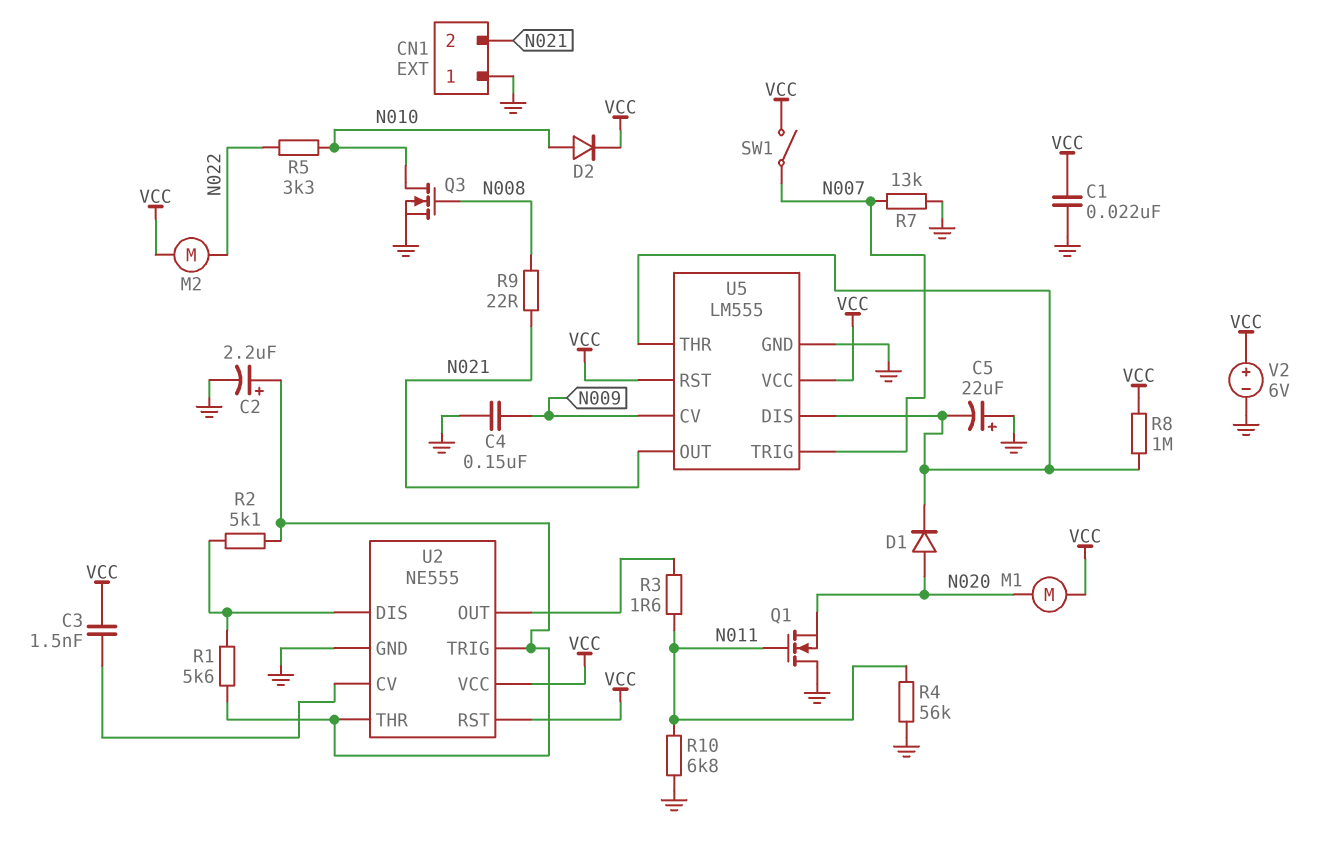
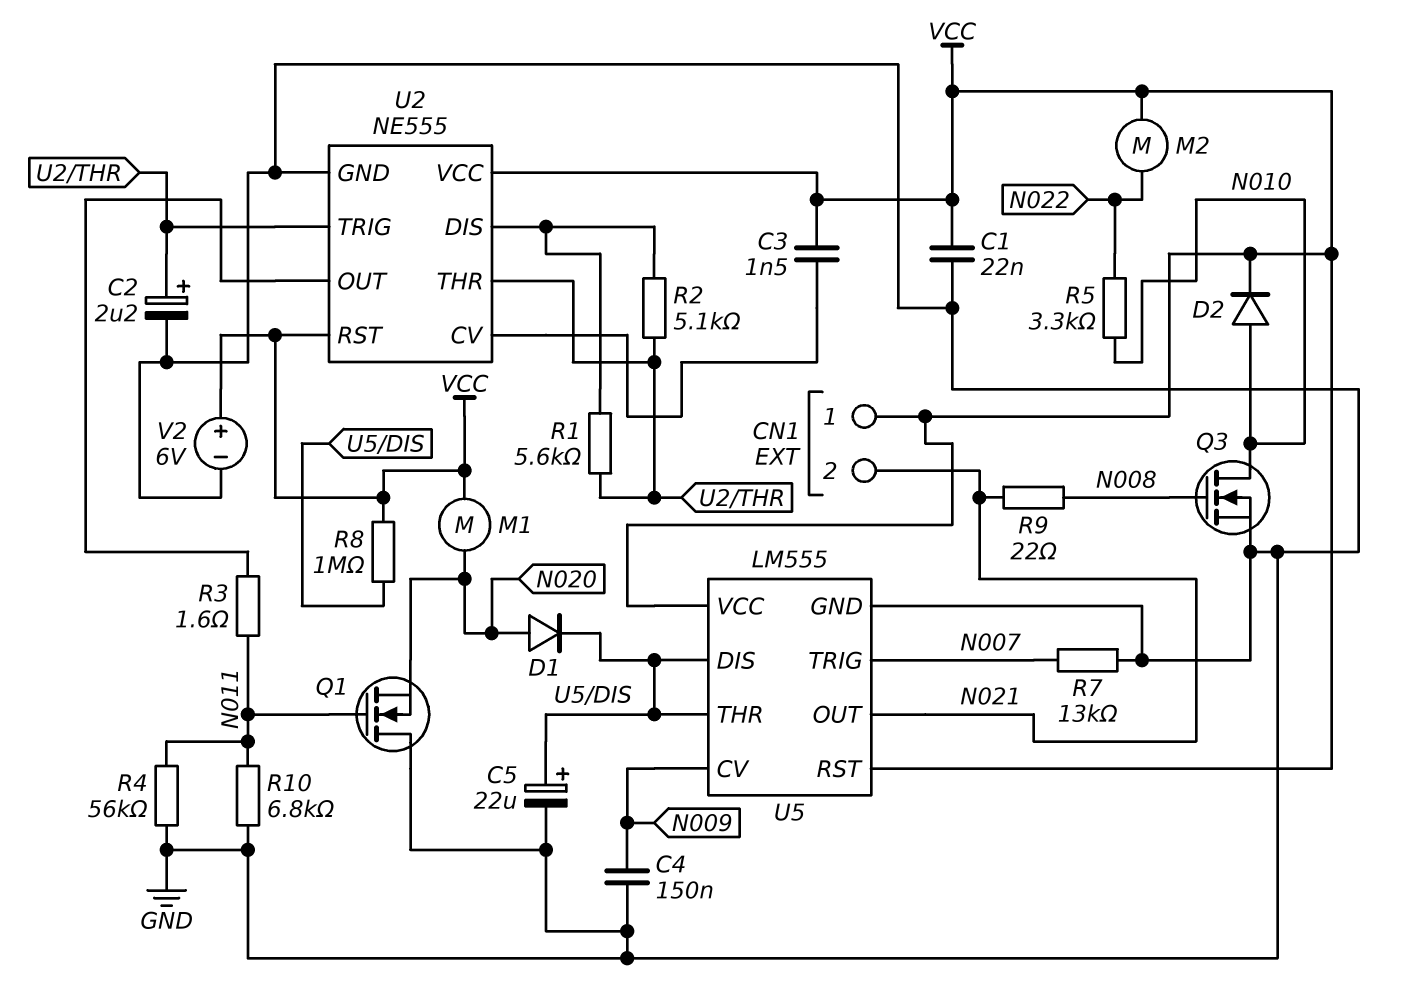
C5: 22uF (plus GND, minus U5/DIS) -> 22uF (plus U5/DIS, minus GND)
CN1 pin 1: GND -> VCC
SW1: switch (N007, VCC) -> none

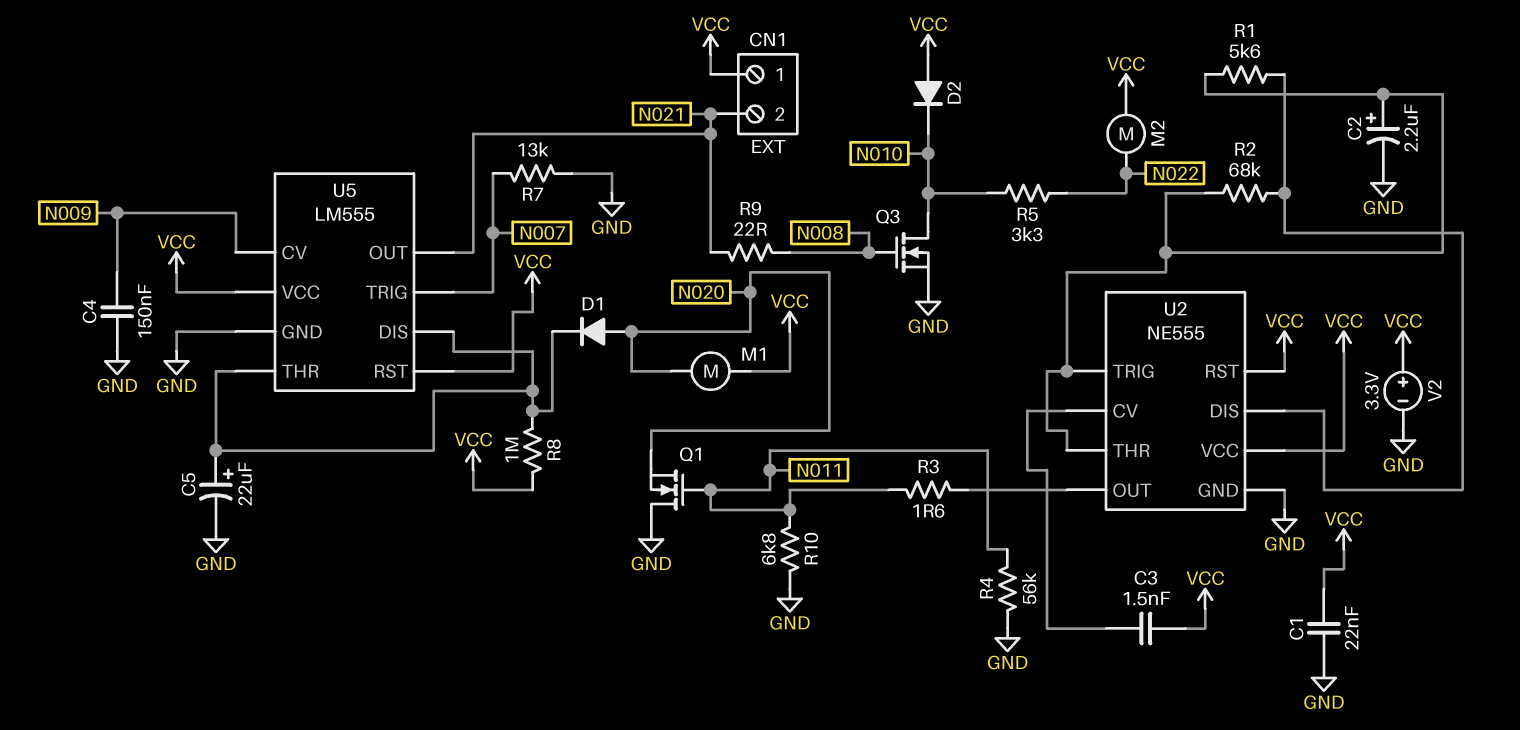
D2: diode (A N010, K VCC) -> diode (A VCC, K N010)
R2: 5.1k (U2/DIS, U2/THR) -> 68k (U2/DIS, U2/THR)
V2: 6V (plus VCC, minus GND) -> 3.3V (plus VCC, minus GND)

